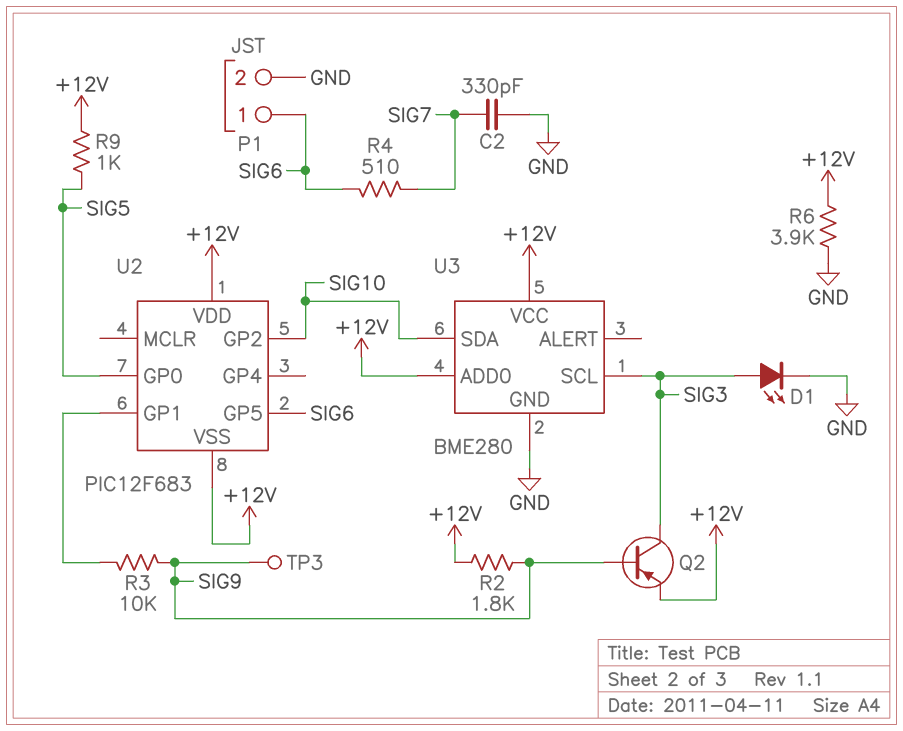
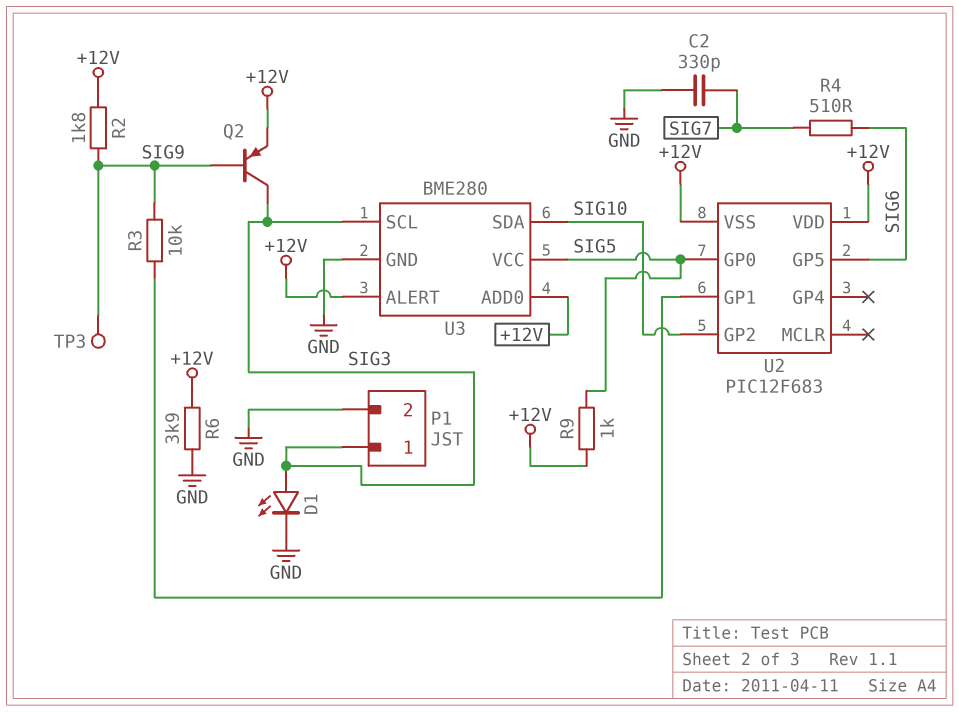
P1 pin 1: SIG6 -> SIG3
U3 pin ALERT: none -> +12V
U3 pin VCC: +12V -> SIG5

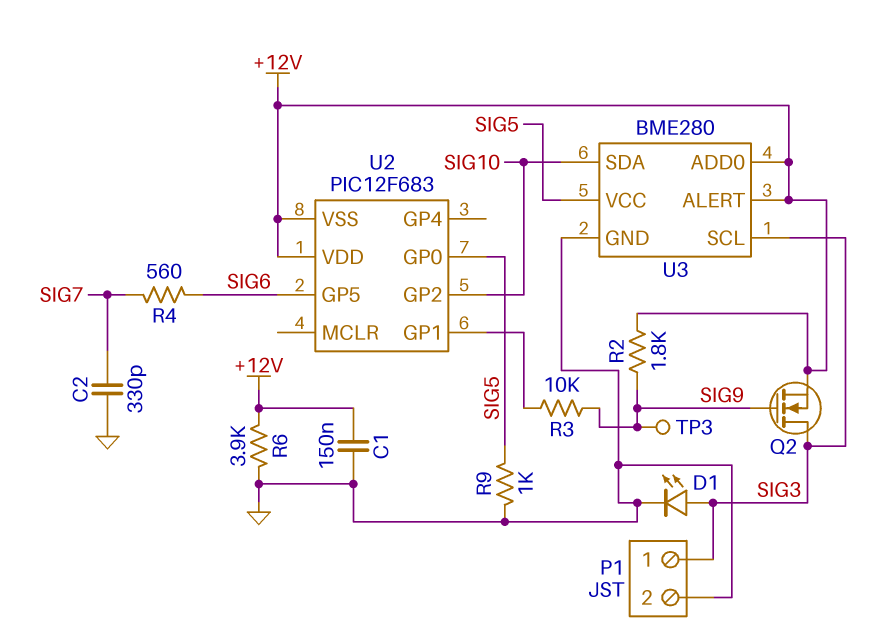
C1: none -> 150nF (+12V, GND)
Q2: PNP (B SIG9, C SIG3, E +12V) -> NMOS (G SIG9, D SIG3, S +12V)
R4: 510 (SIG6, SIG7) -> 560 (SIG6, SIG7)
R9: 1k (+12V, SIG5) -> 1k (GND, SIG5)

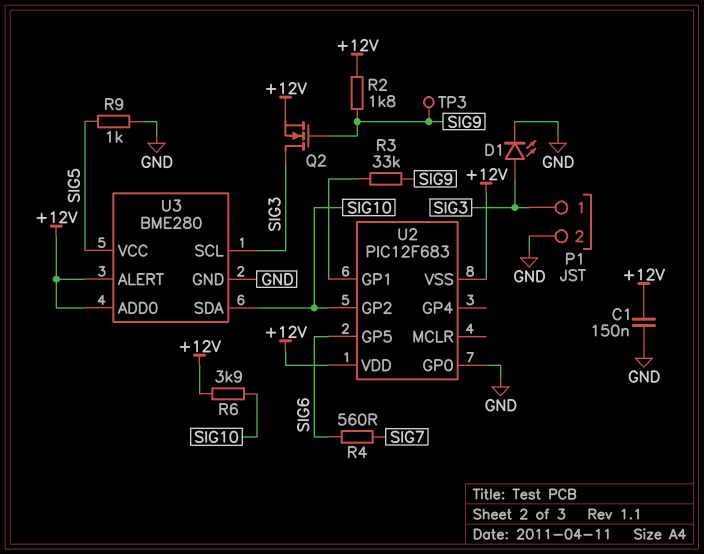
C2: 330pF (GND, SIG7) -> none
R3: 10k (SIG9, U2/GP1) -> 33k (SIG9, U2/GP1)
R6: 3.9k (+12V, GND) -> 3.9k (+12V, SIG10)
U2 pin GP0: SIG5 -> GND

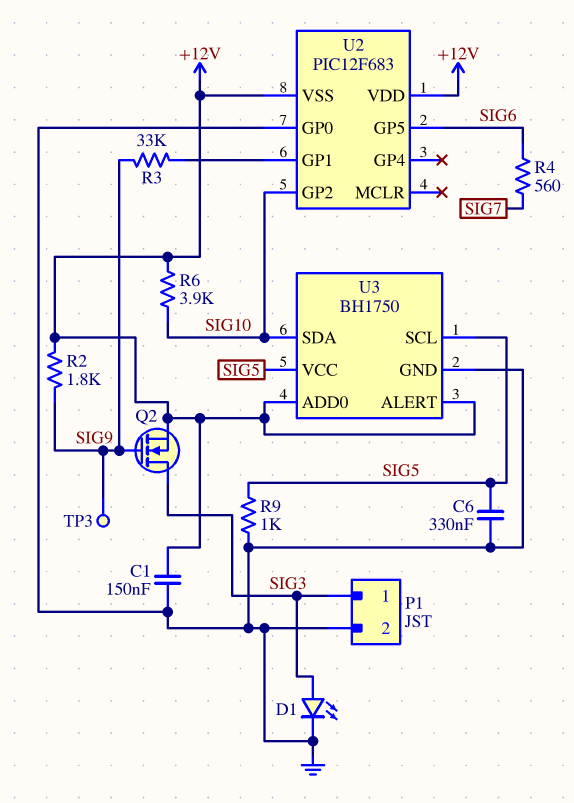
C6: none -> 330nF (GND, SIG5)
U3: BME280 -> BH1750
U3 pin SCL: SIG3 -> SIG5

